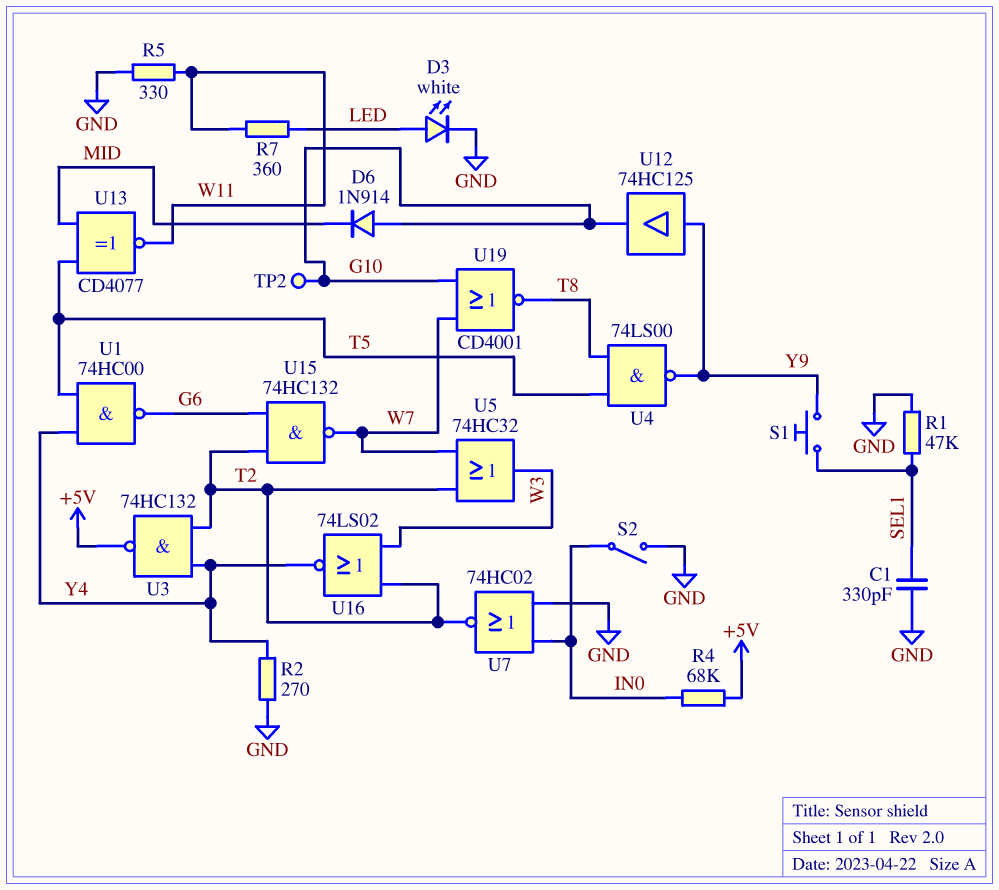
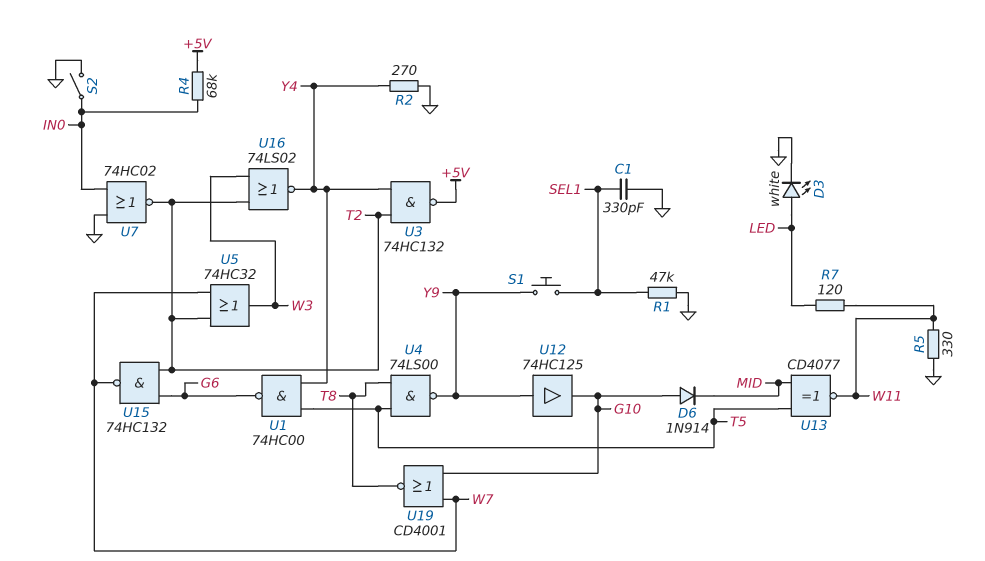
R7: 360 (LED, W11) -> 120 (LED, W11)
TP2: test point (G10) -> none

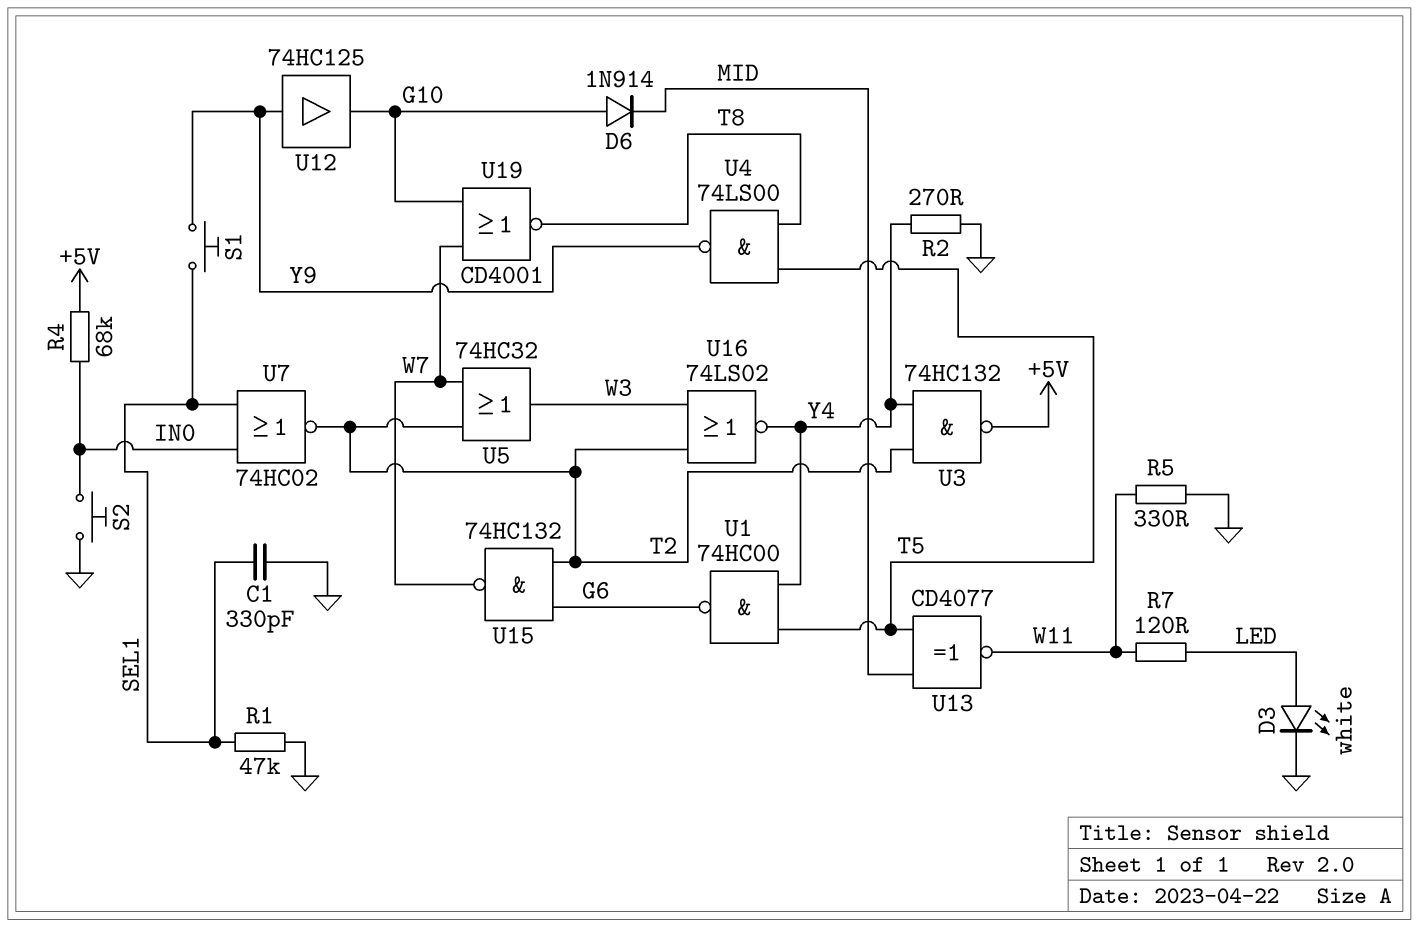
S2: switch (GND, IN0) -> button (GND, IN0)
U7: NOR 74HC02 (in GND, in IN0, out T2) -> NOR 74HC02 (in IN0, in SEL1, out T2)

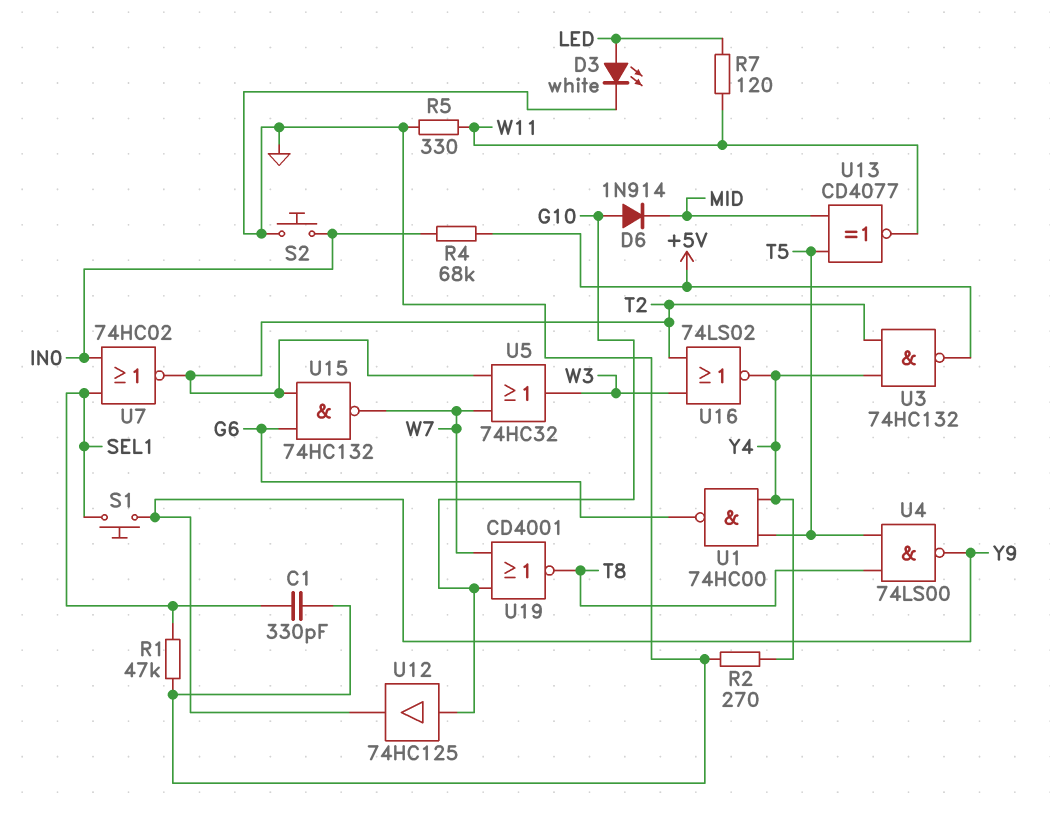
U12: buffer 74HC125 (in Y9, out G10) -> buffer 74HC125 (in G10, out Y9)

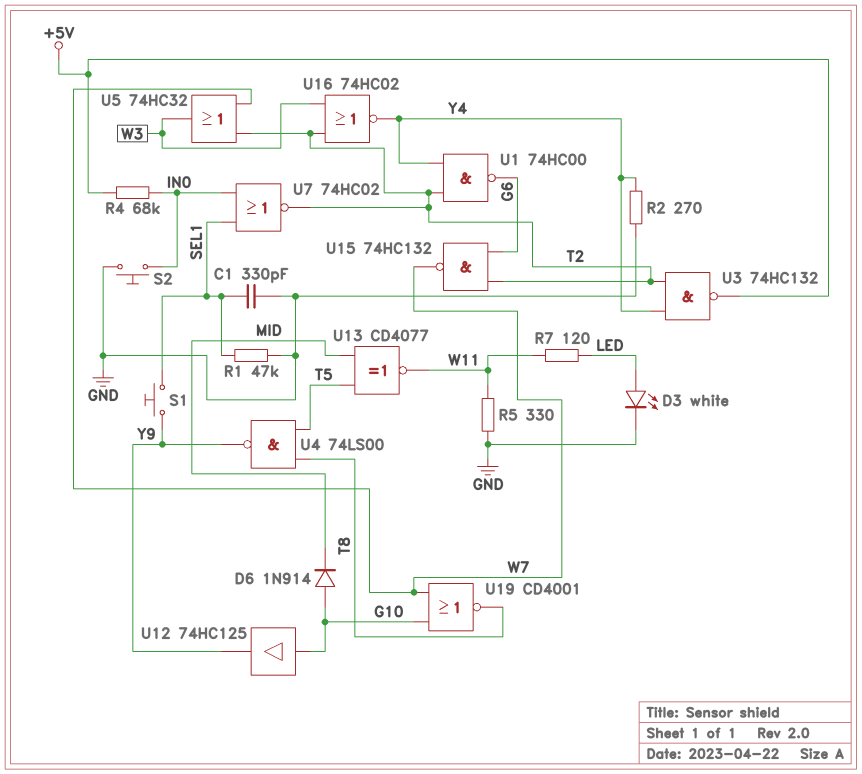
U1: NAND 74HC00 (in T5, in Y4, out G6) -> NAND 74HC00 (in T2, in Y4, out G6)
U16: NOR 74LS02 (in T2, in W3, out Y4) -> NOR 74HC02 (in T2, in W3, out Y4)

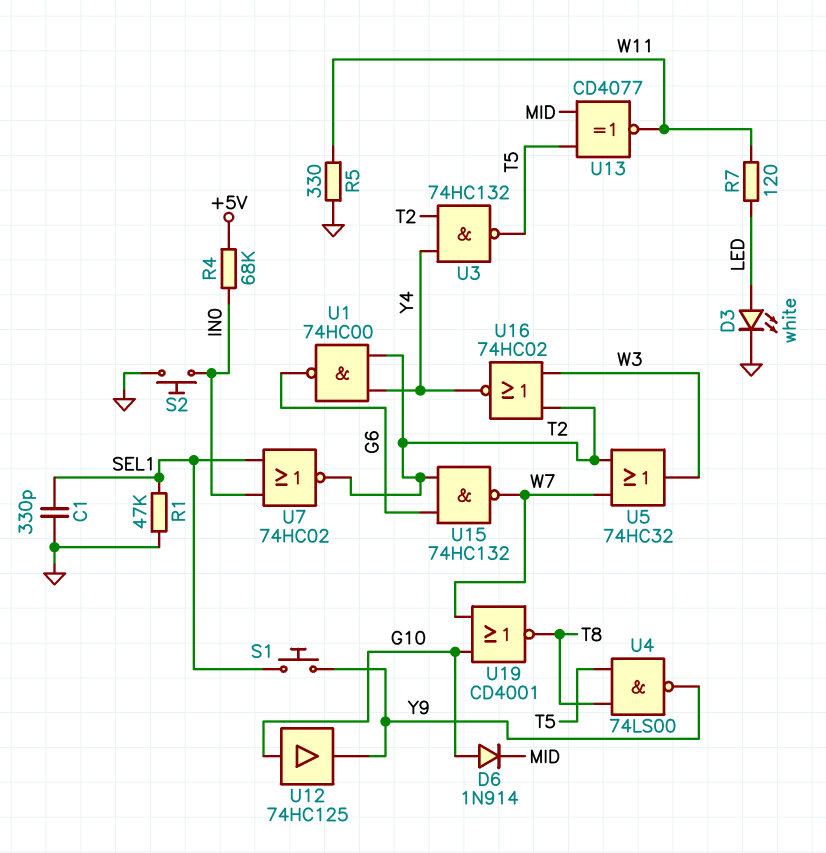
R2: 270 (GND, Y4) -> none
U3: NAND 74HC132 (in T2, in Y4, out +5V) -> NAND 74HC132 (in T2, in Y4, out T5)

